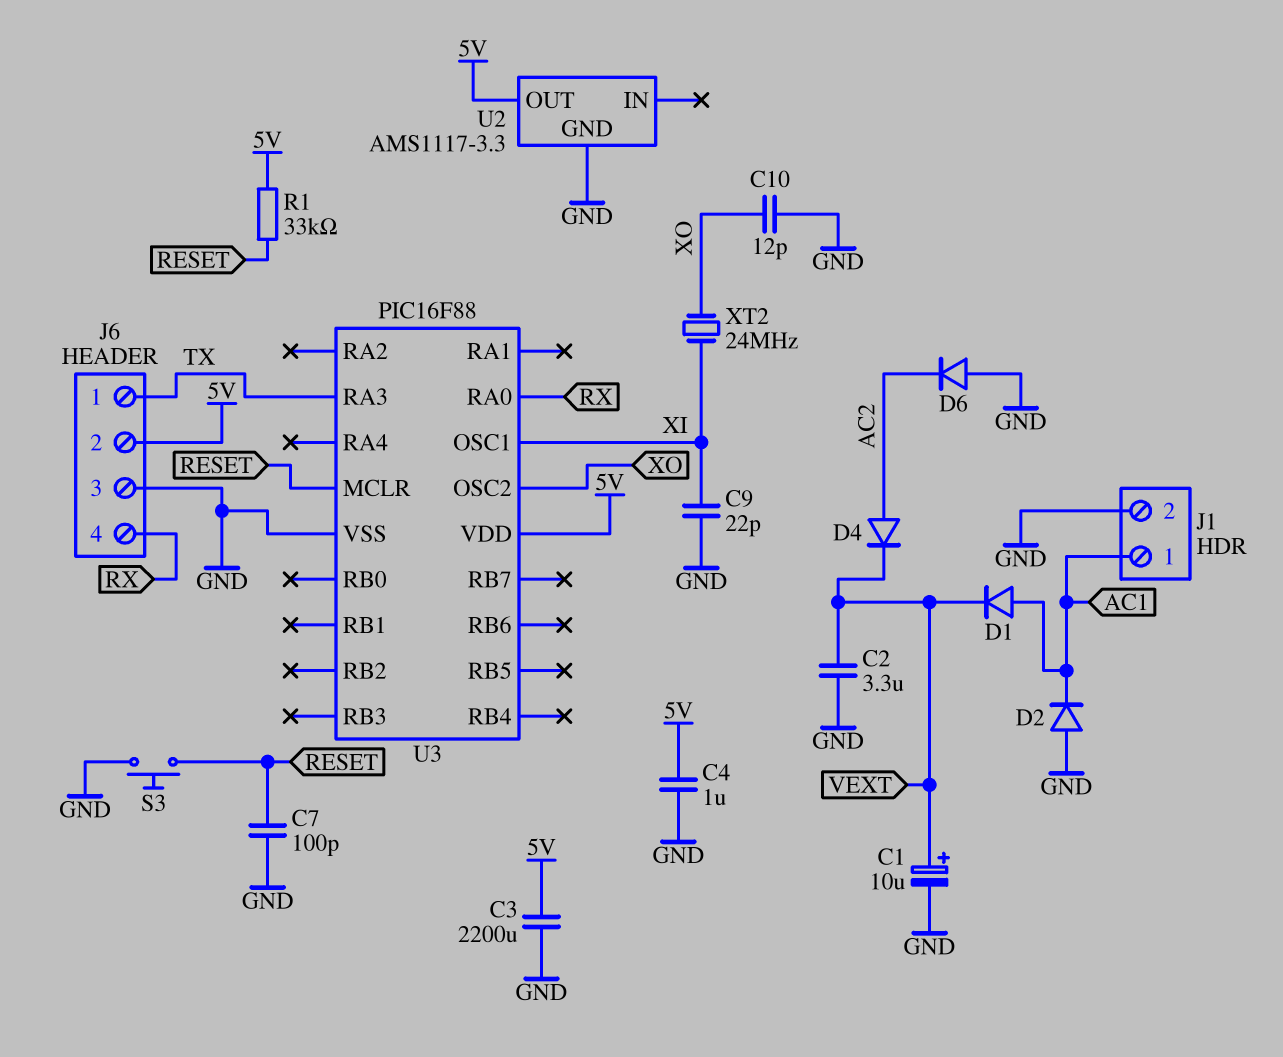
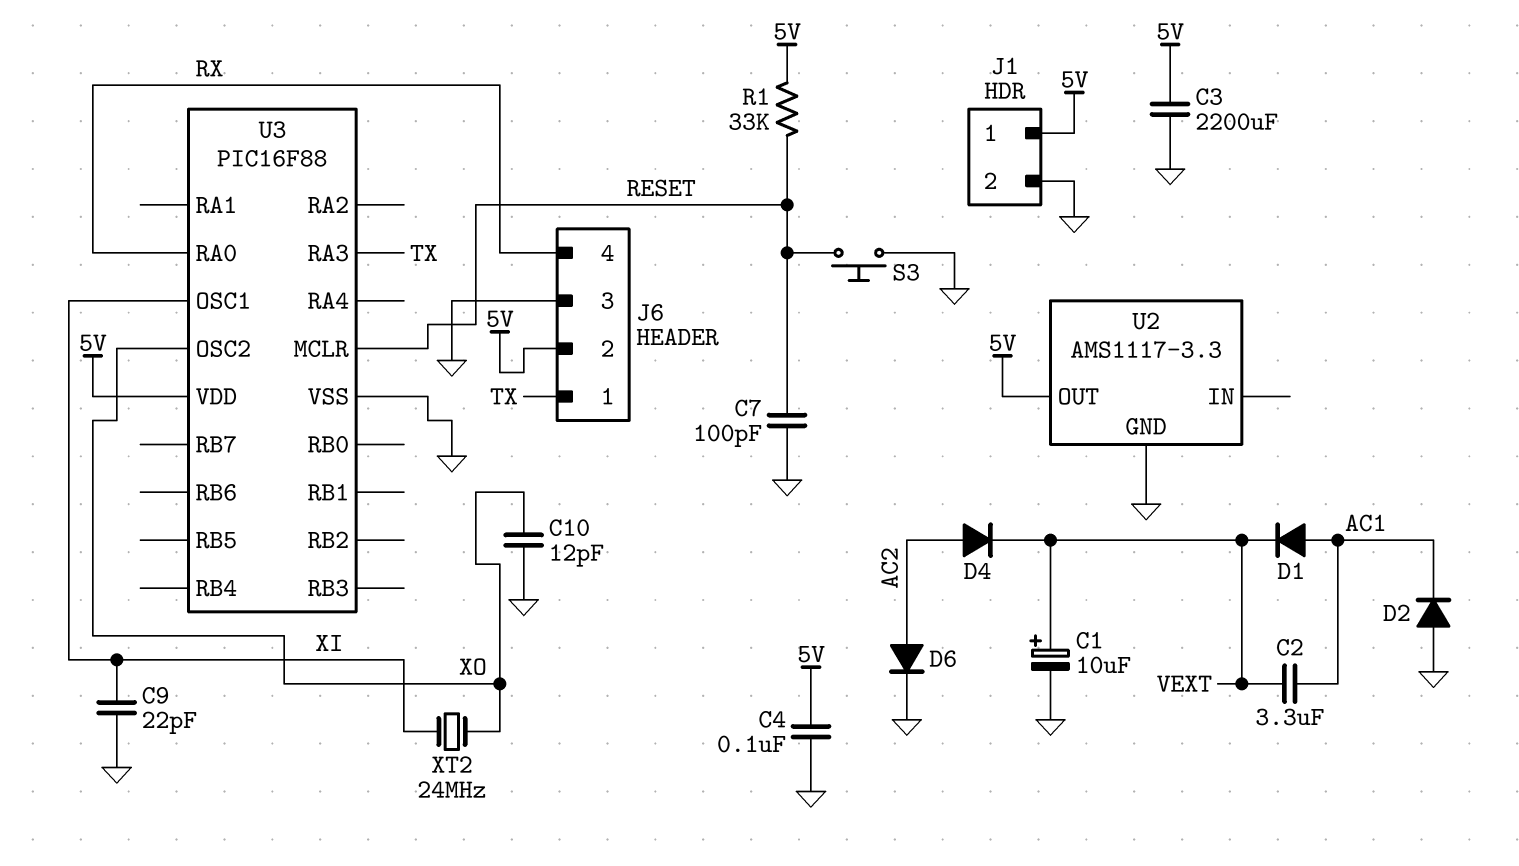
C2: 3.3uF (GND, VEXT) -> 3.3uF (AC1, VEXT)
C4: 1uF (5V, GND) -> 100nF (5V, GND)
D6: diode (A GND, K AC2) -> diode (A AC2, K GND)
J1 pin 1: AC1 -> 5V

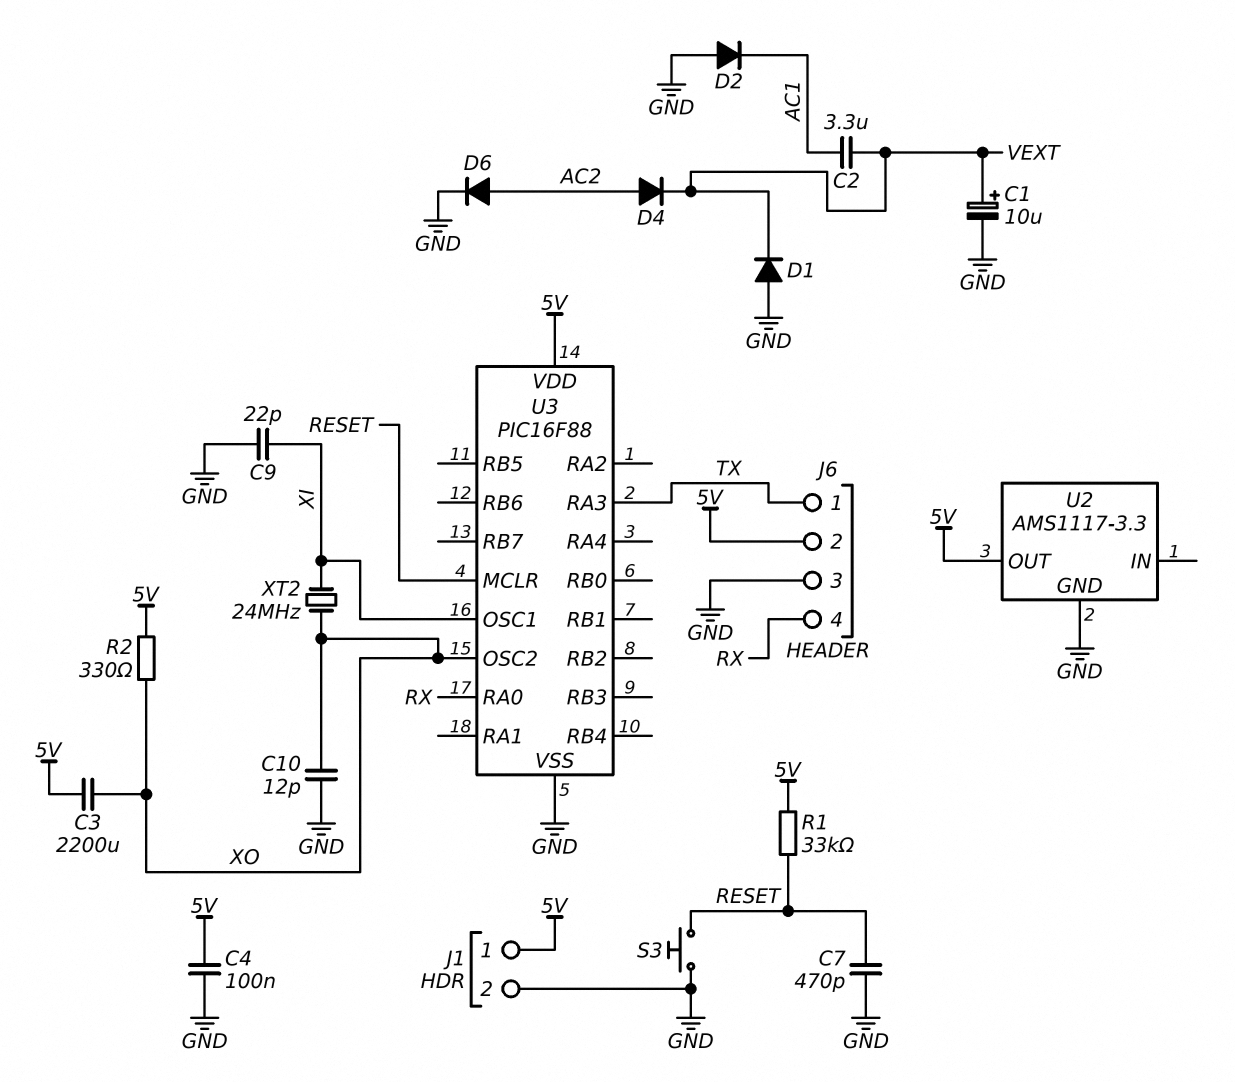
C3: 2200uF (5V, GND) -> 2200uF (5V, XO)
C7: 100pF (GND, RESET) -> 470pF (GND, RESET)
D1: diode (A AC1, K VEXT) -> diode (A GND, K VEXT)
R2: none -> 330 (5V, XO)

